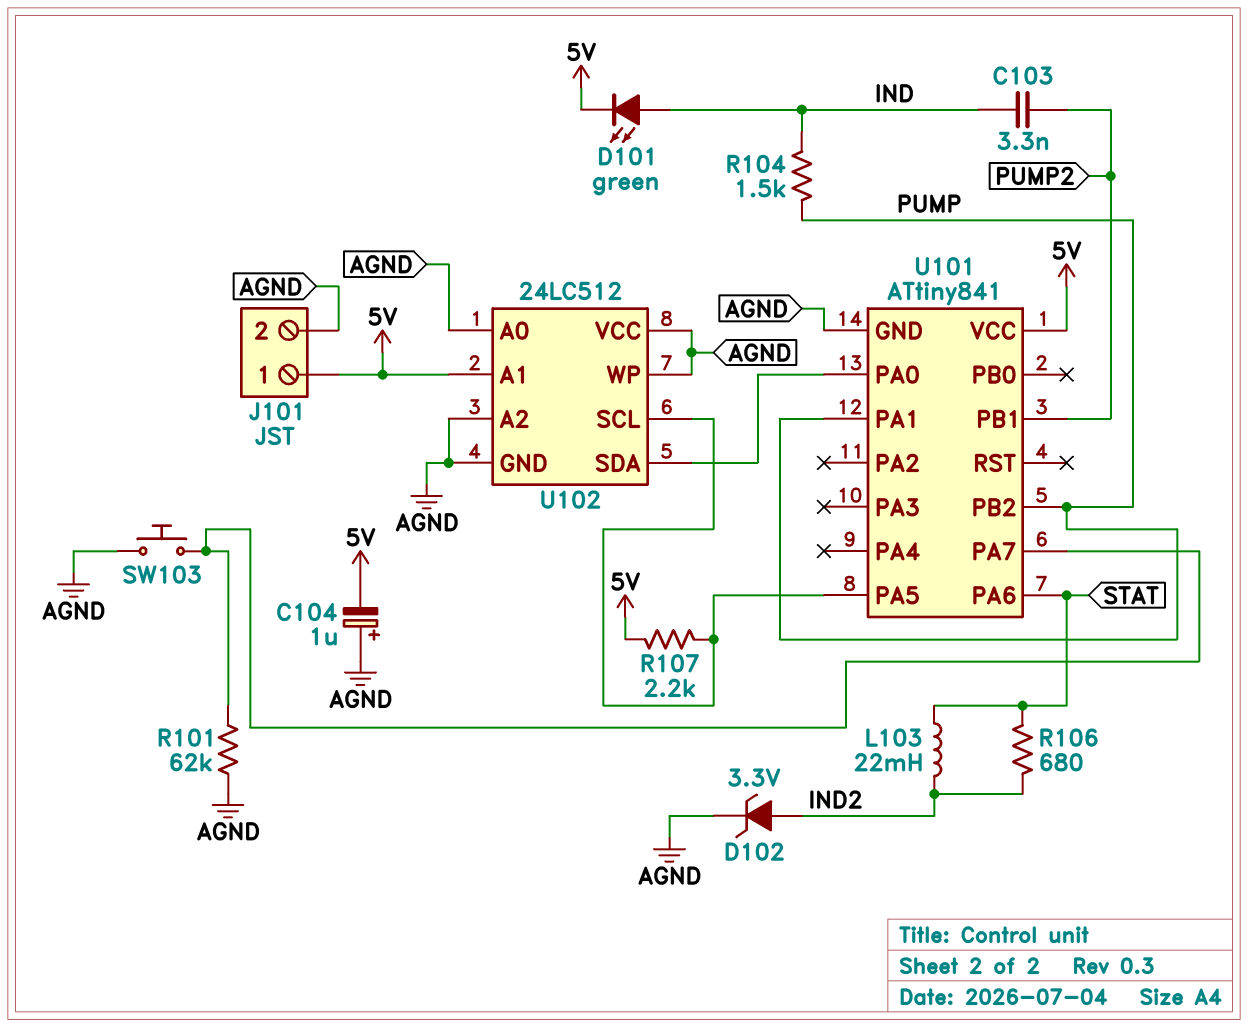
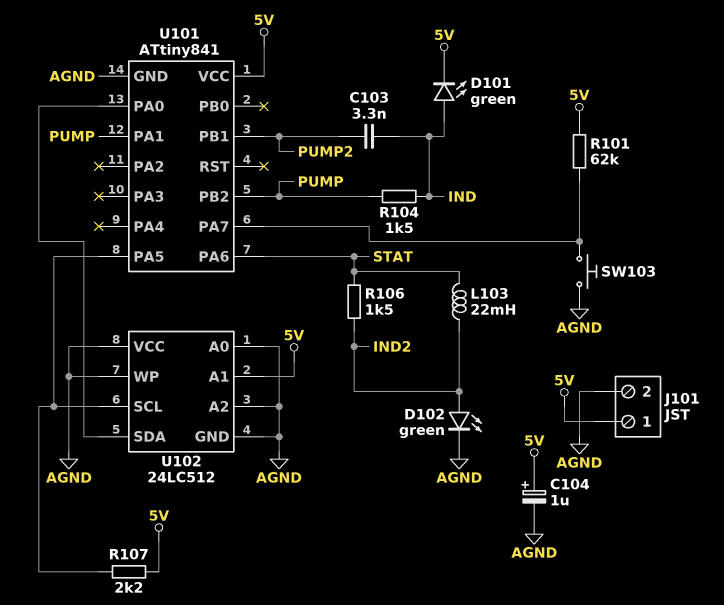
C104: 1uF (plus AGND, minus 5V) -> 1uF (plus 5V, minus AGND)
D102: zener 3.3V (A IND2, K AGND) -> LED green (A IND2, K AGND)
R101: 62k (AGND, U101/PA7) -> 62k (5V, U101/PA7)
R106: 680 (IND2, STAT) -> 1.5k (IND2, STAT)

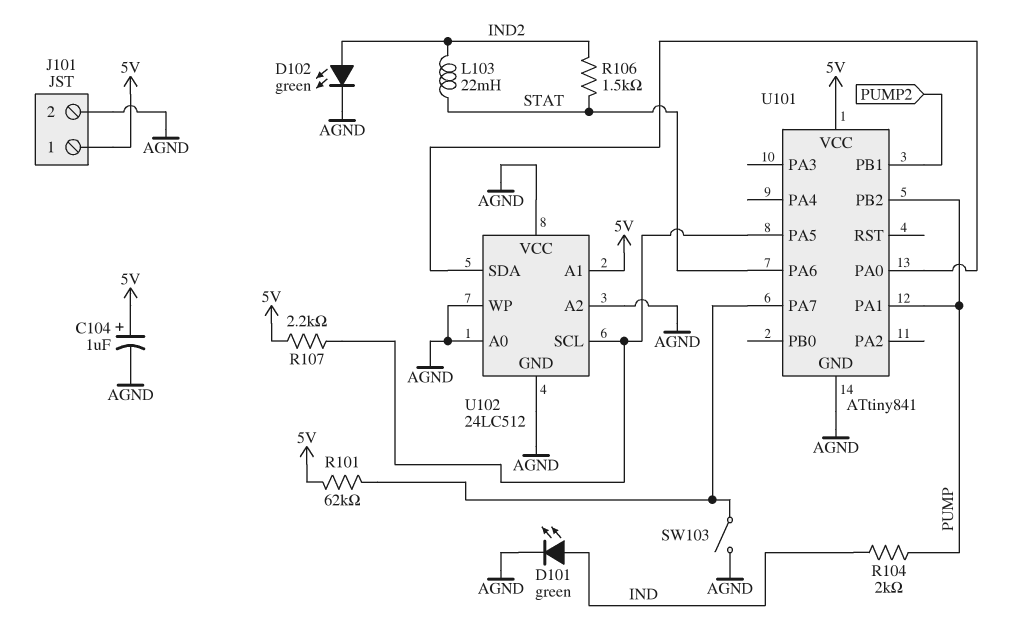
C103: 3.3nF (IND, PUMP2) -> none
D101: LED green (A IND, K 5V) -> LED green (A IND, K AGND)
R104: 1.5k (IND, PUMP) -> 2k (IND, PUMP)
SW103: button (AGND, U101/PA7) -> switch (AGND, U101/PA7)

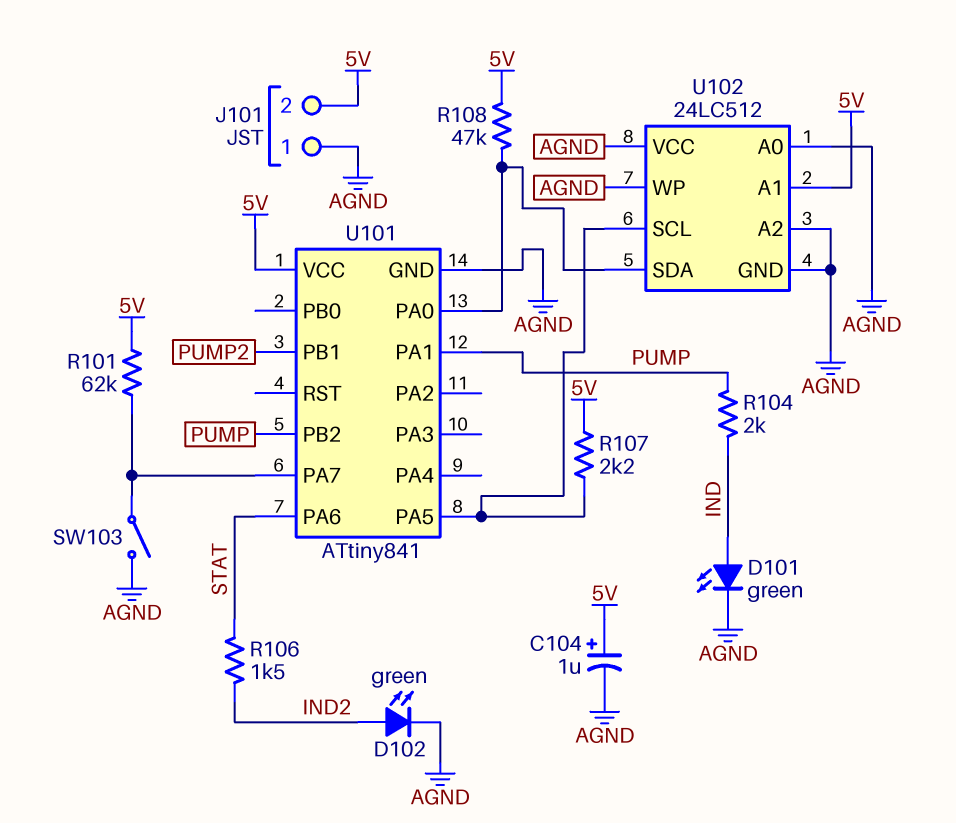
J101 pin 1: 5V -> AGND
J101 pin 2: AGND -> 5V
L103: 22mH (IND2, STAT) -> none
R108: none -> 47k (5V, U101/PA0)

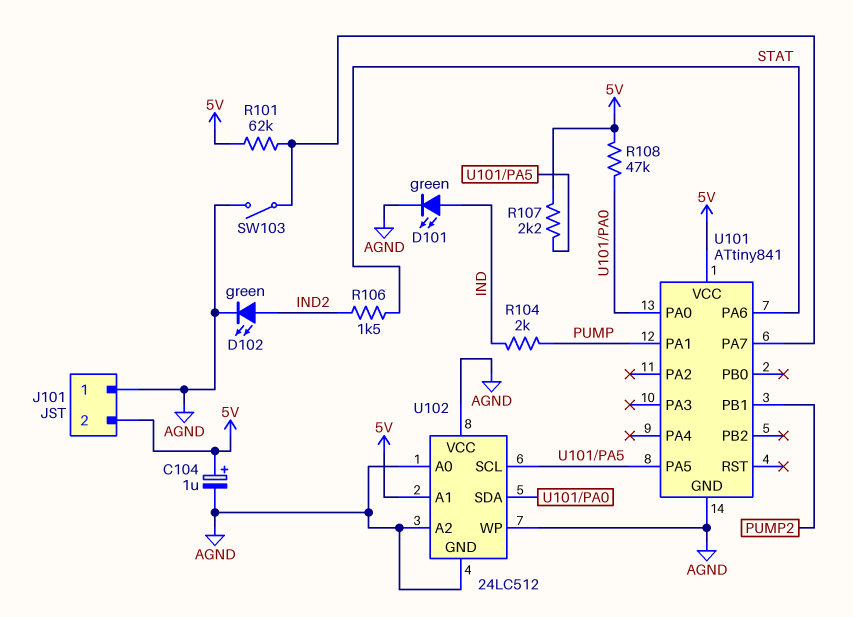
U101 pin PB2: PUMP -> none

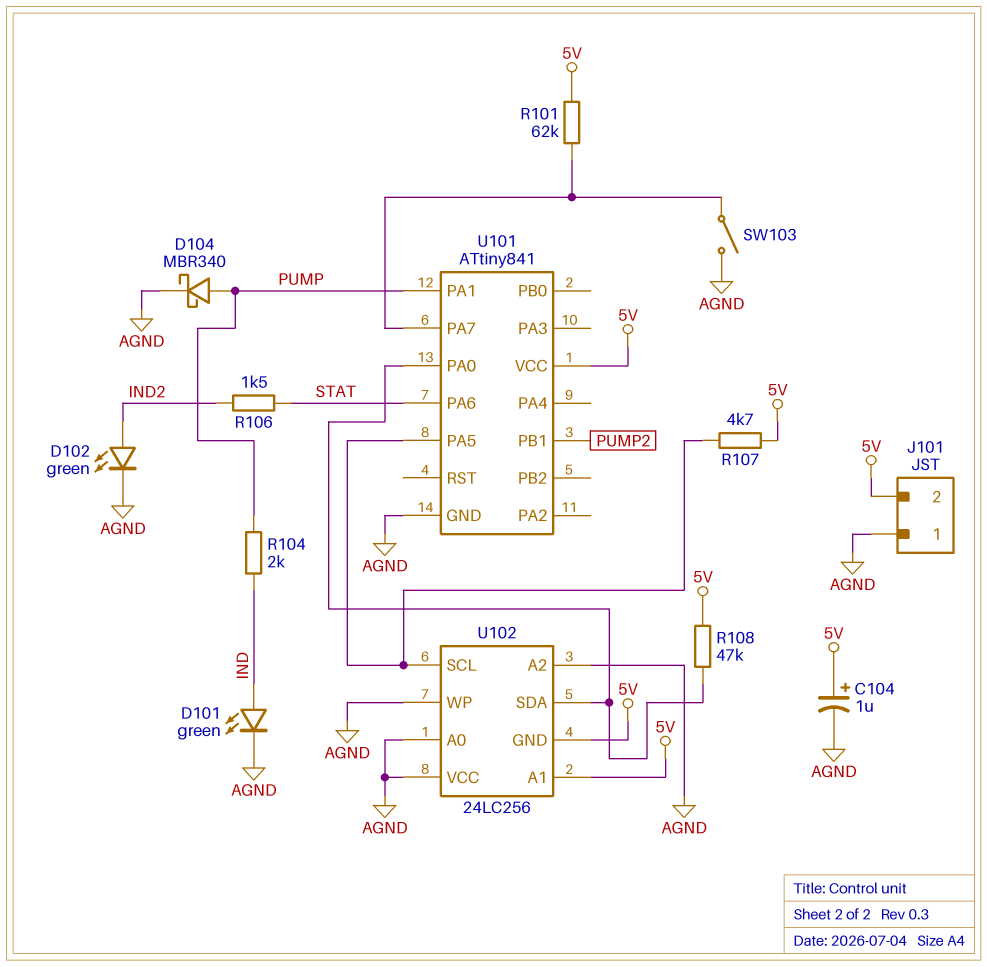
D104: none -> schottky MBR340 (A PUMP, K AGND)
R107: 2.2k (5V, U101/PA5) -> 4.7k (5V, U101/PA5)
U102: 24LC512 -> 24LC256
U102 pin GND: AGND -> 5V

